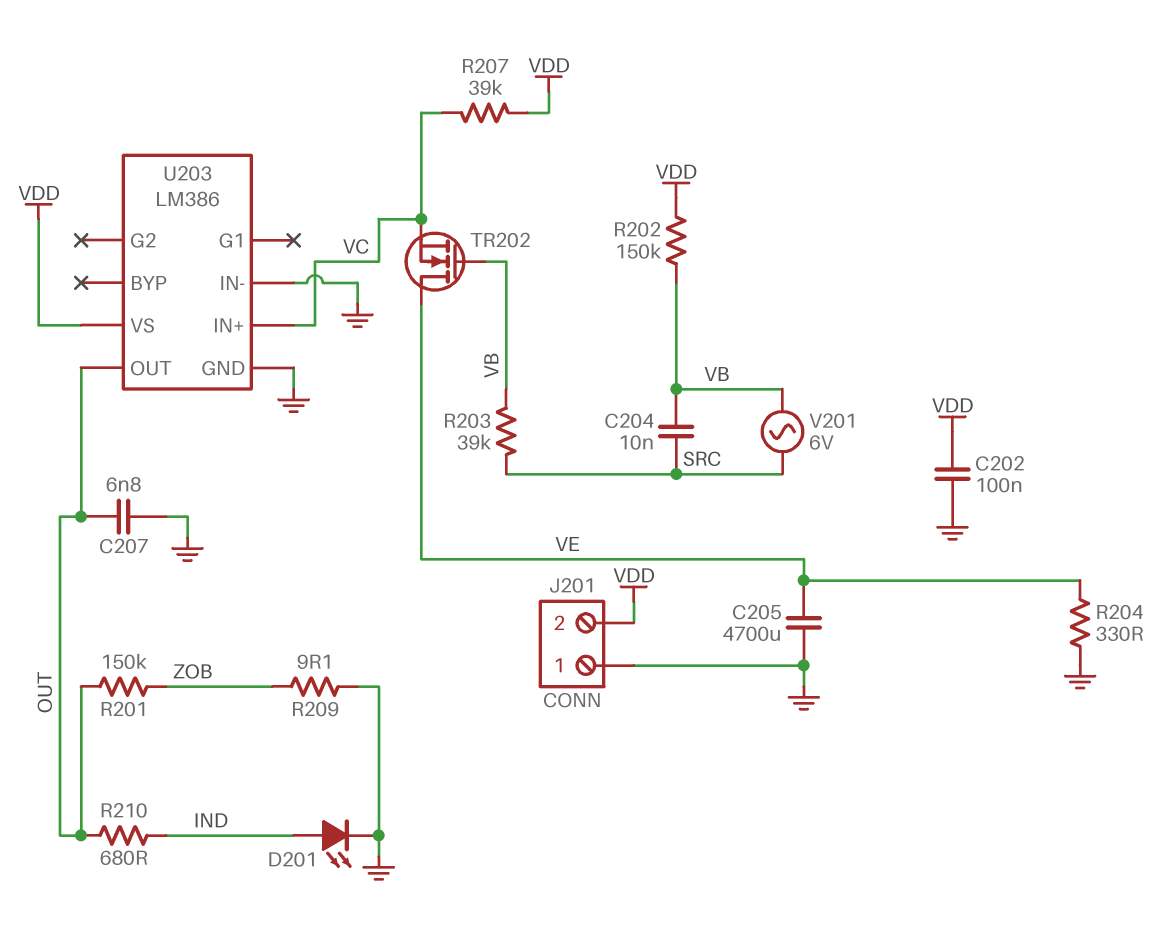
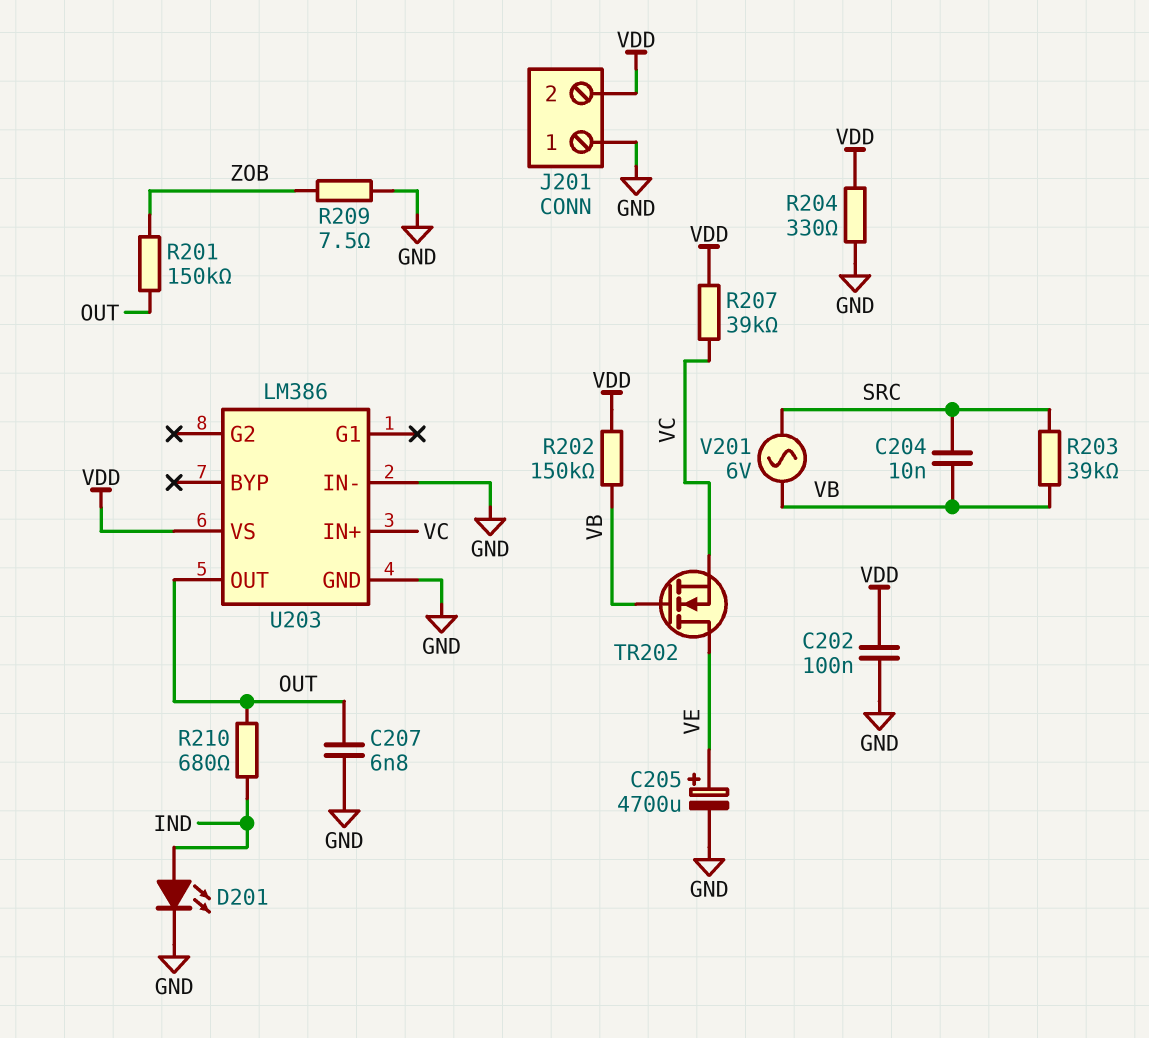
C205: 4700uF (GND, VE) -> 4700uF (plus VE, minus GND)
R204: 330 (GND, VE) -> 330 (GND, VDD)
R209: 9.1 (GND, ZOB) -> 7.5 (GND, ZOB)

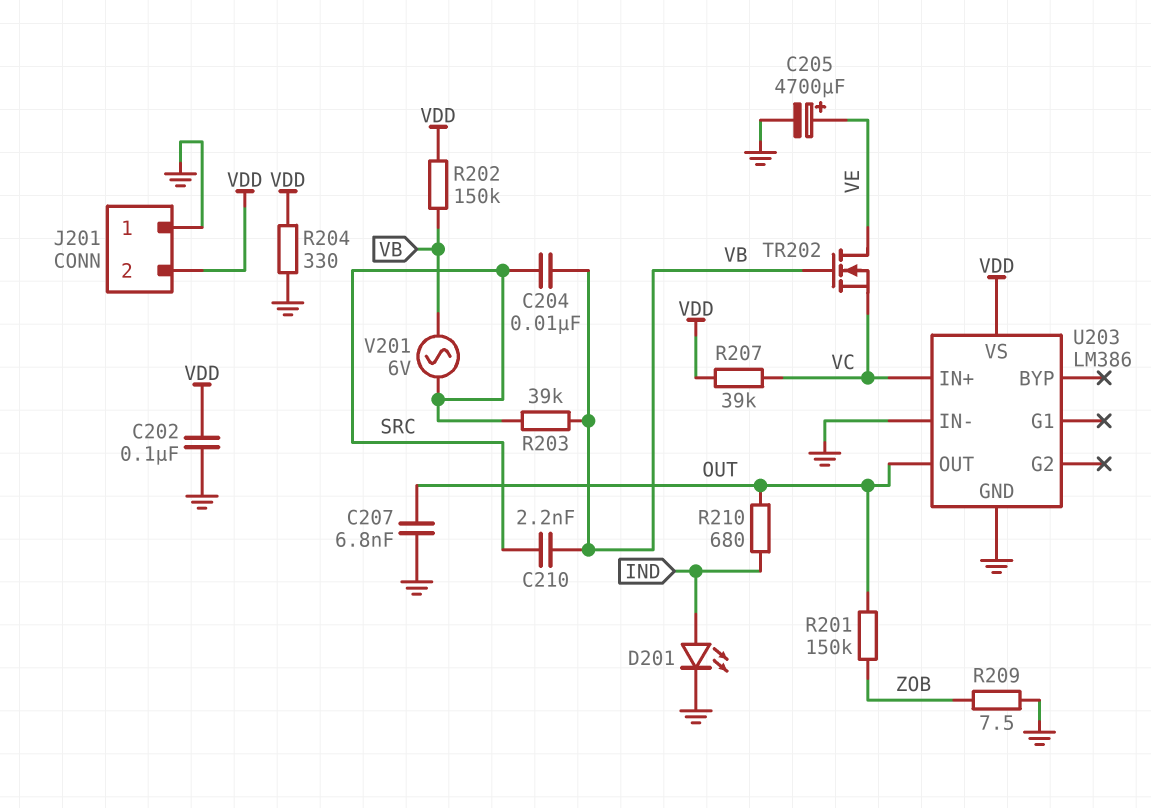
C210: none -> 2.2nF (SRC, VB)

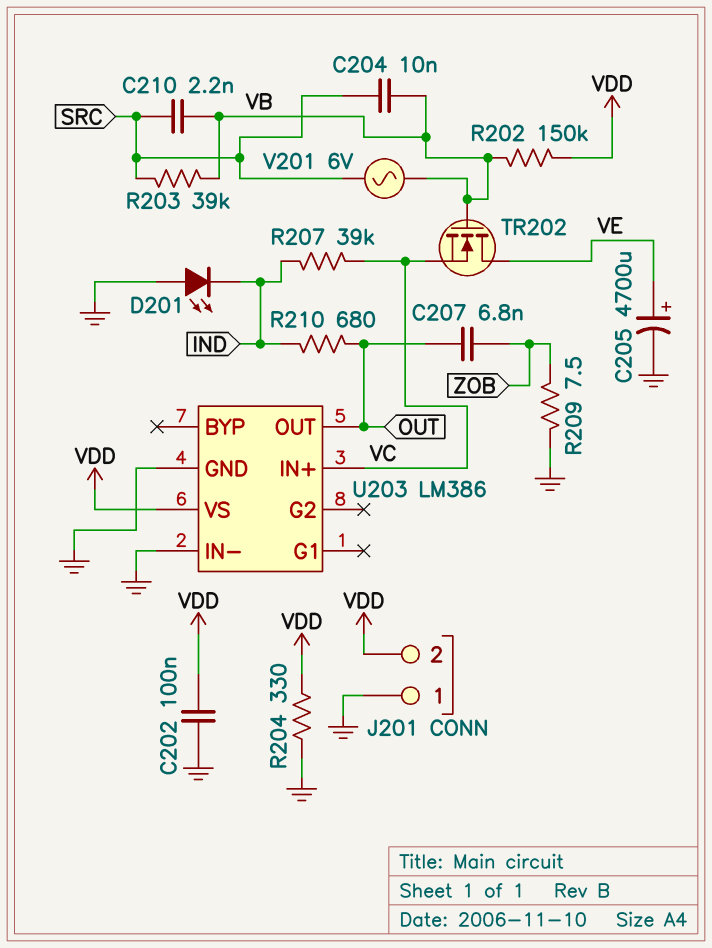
C207: 6.8nF (GND, OUT) -> 6.8nF (OUT, ZOB)
D201: LED (A IND, K GND) -> LED (A GND, K IND)
R201: 150k (OUT, ZOB) -> none
R207: 39k (VC, VDD) -> 39k (IND, VC)

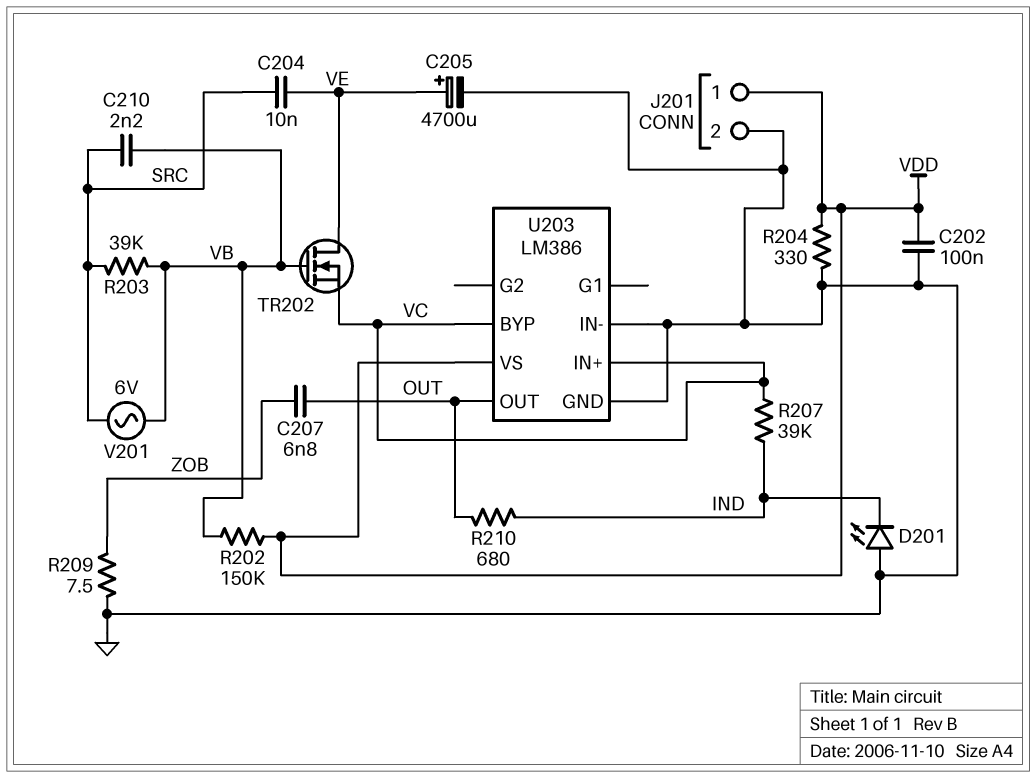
C204: 10nF (SRC, VB) -> 10nF (SRC, VE)
J201 pin 1: GND -> VDD
J201 pin 2: VDD -> GND
U203 pin BYP: none -> VC

